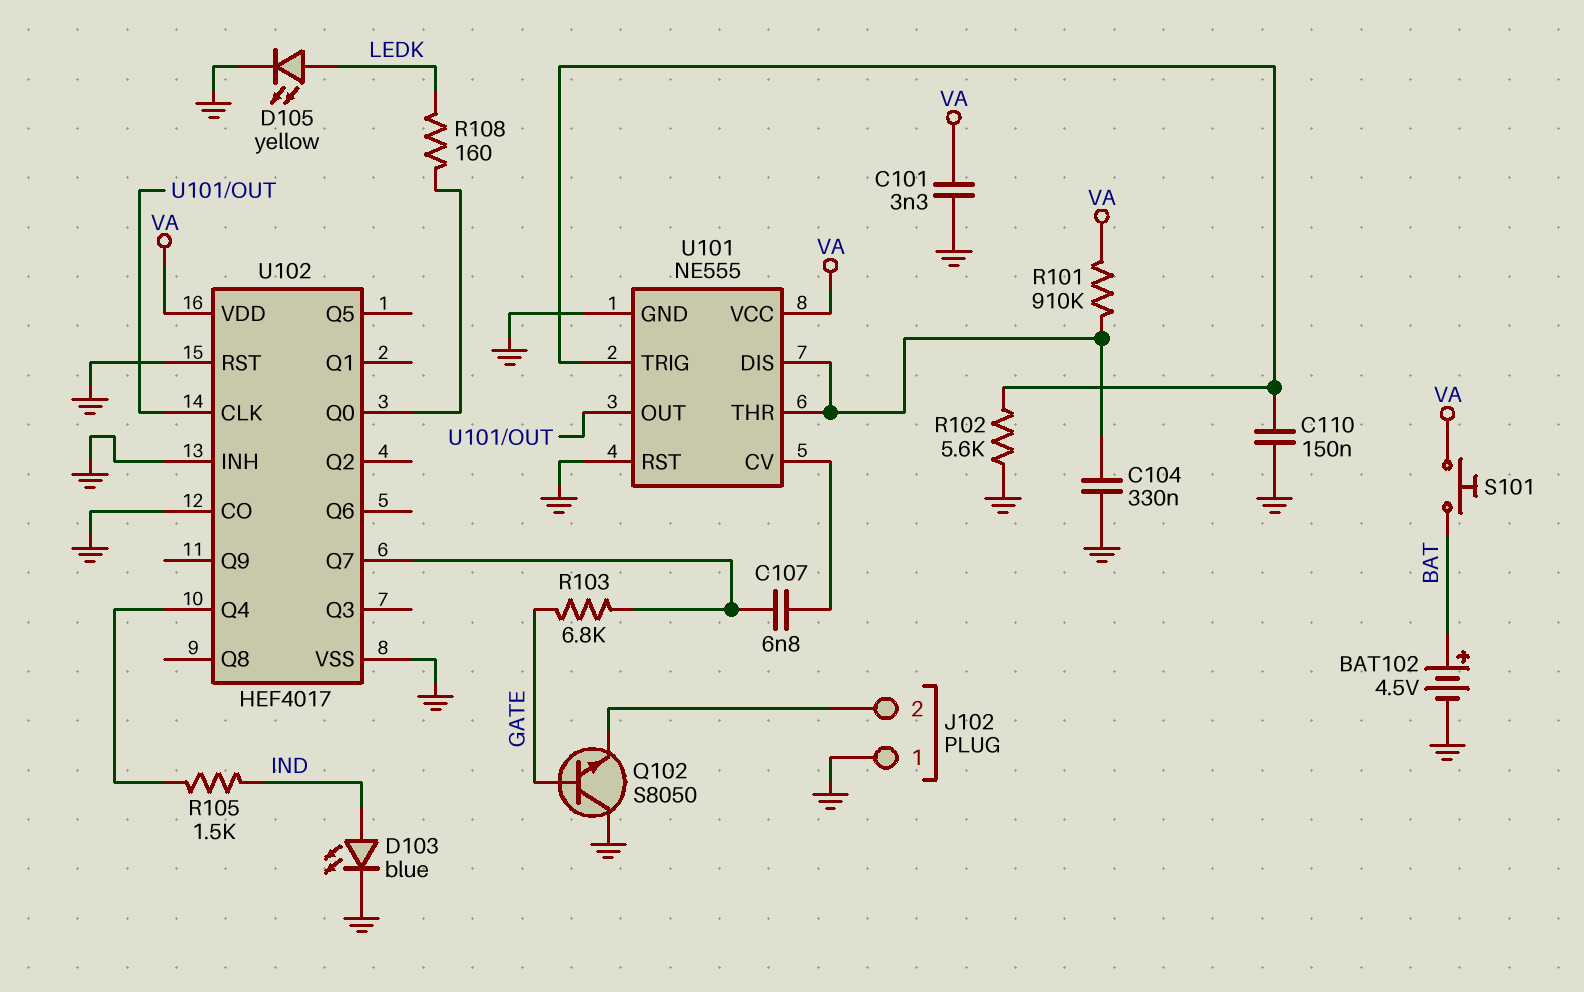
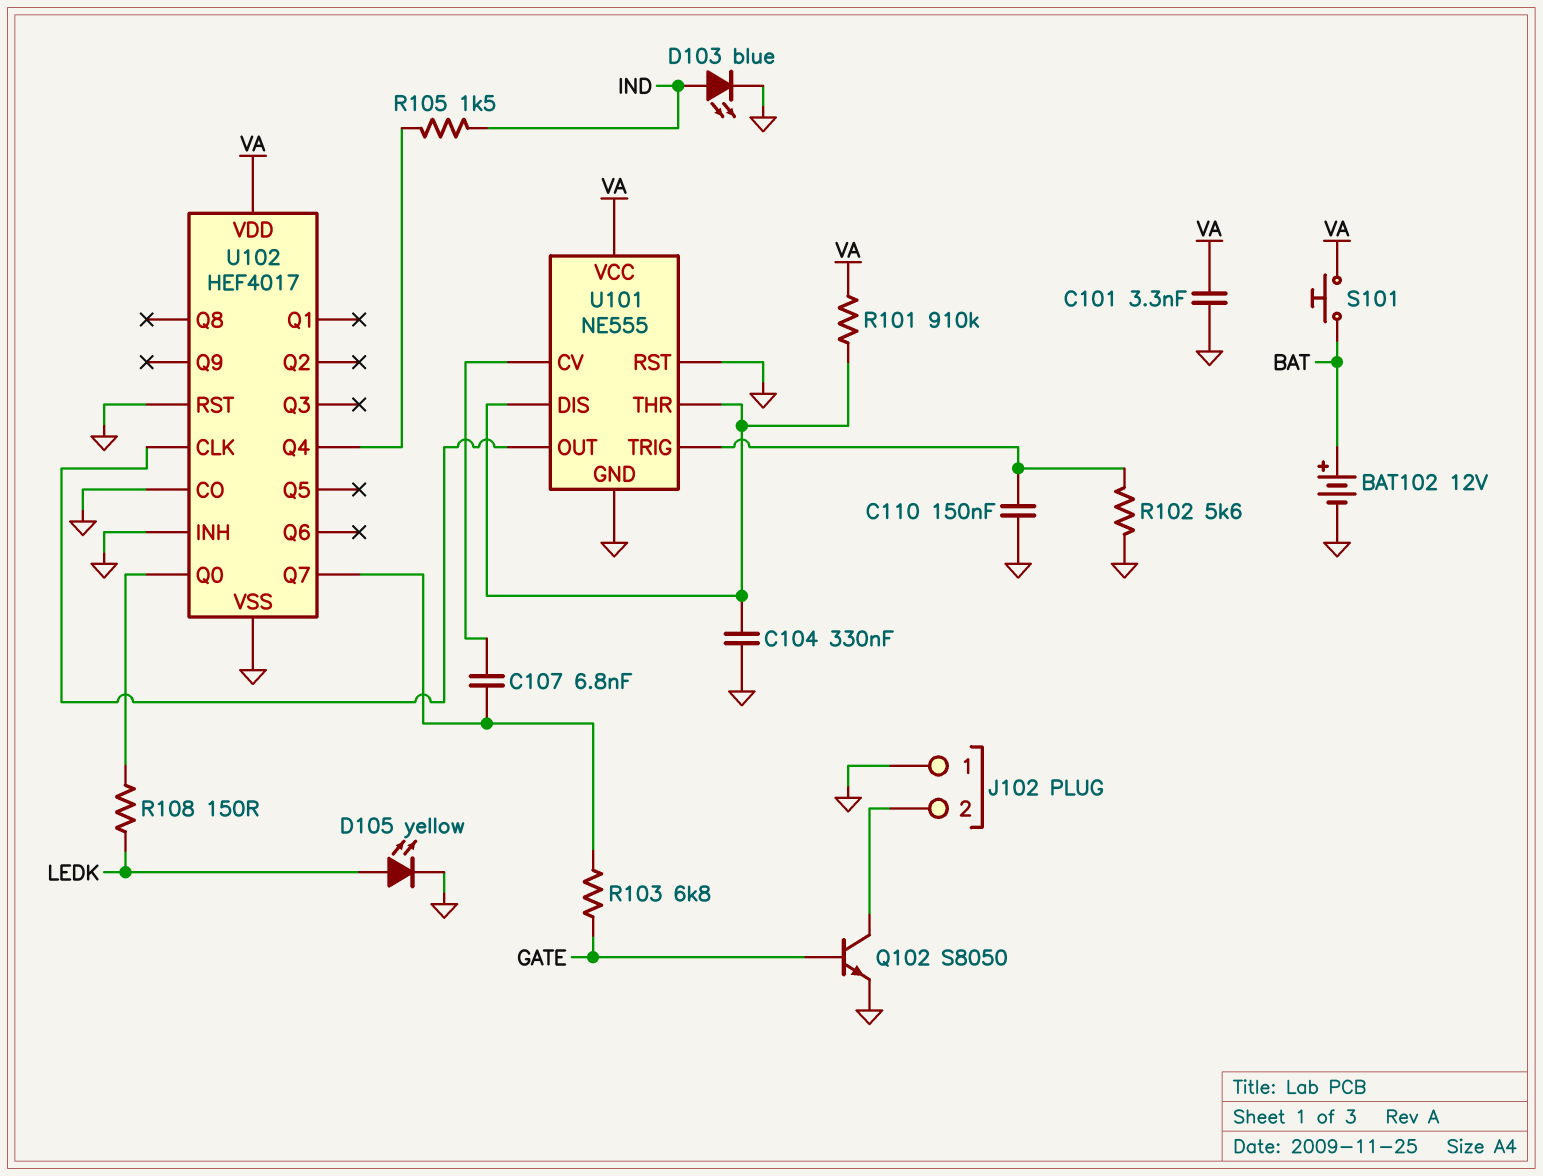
BAT102: 4.5V (plus BAT, minus GND) -> 12V (plus BAT, minus GND)
Q102: NPN S8050 (B GATE, C GND, E J102/2) -> NPN S8050 (B GATE, C J102/2, E GND)
R108: 160 (LEDK, U102/Q0) -> 150 (LEDK, U102/Q0)

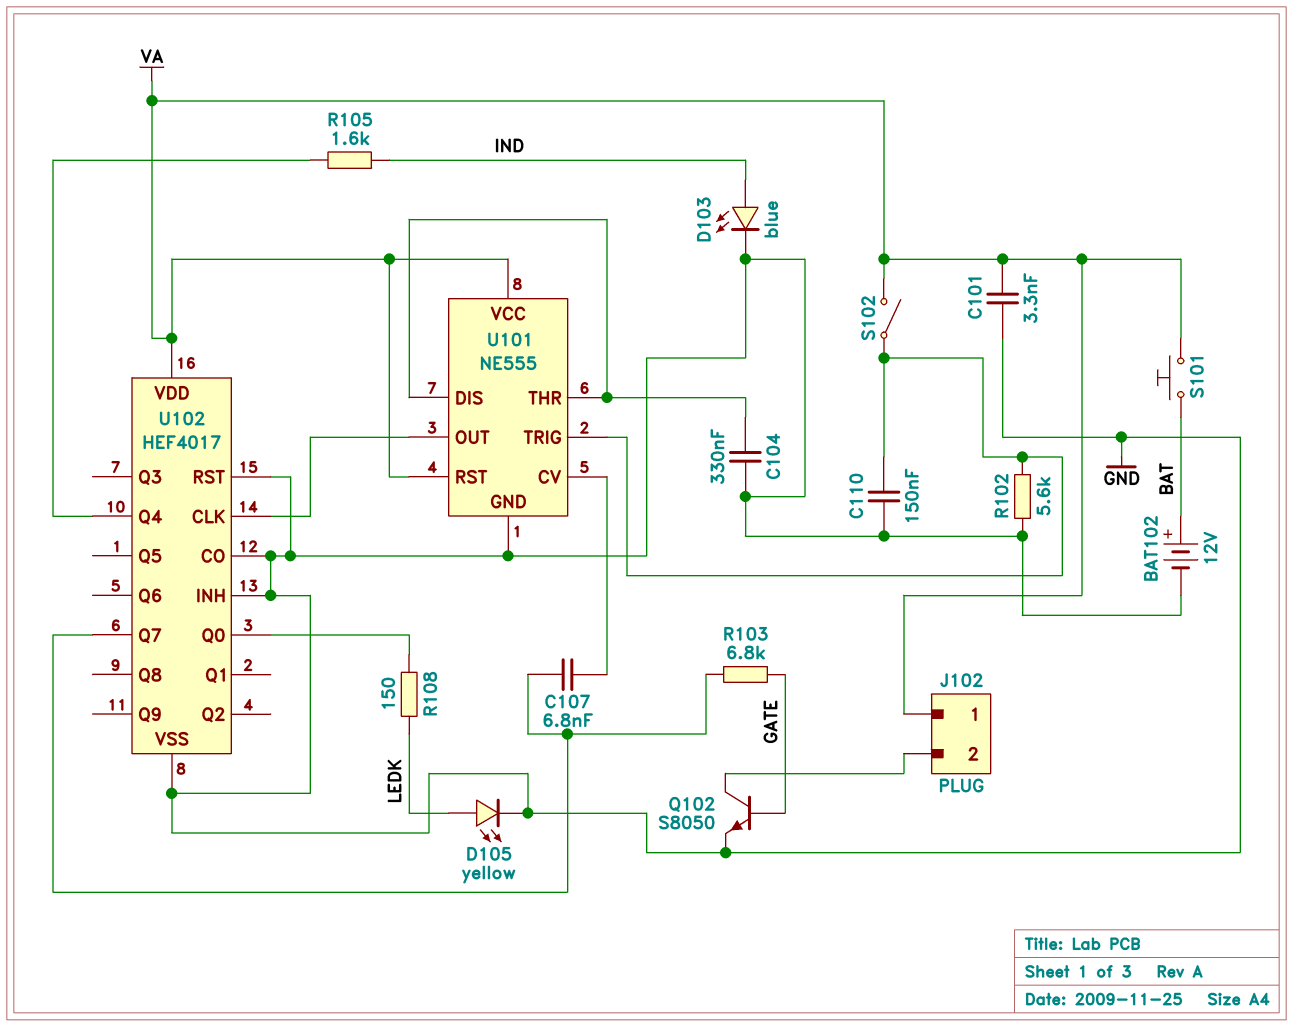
J102 pin 1: GND -> VA
R101: 910k (U101/DIS, VA) -> none
R105: 1.5k (IND, U102/Q4) -> 1.6k (IND, U102/Q4)
S102: none -> switch (U101/TRIG, VA)
U101 pin RST: GND -> VA

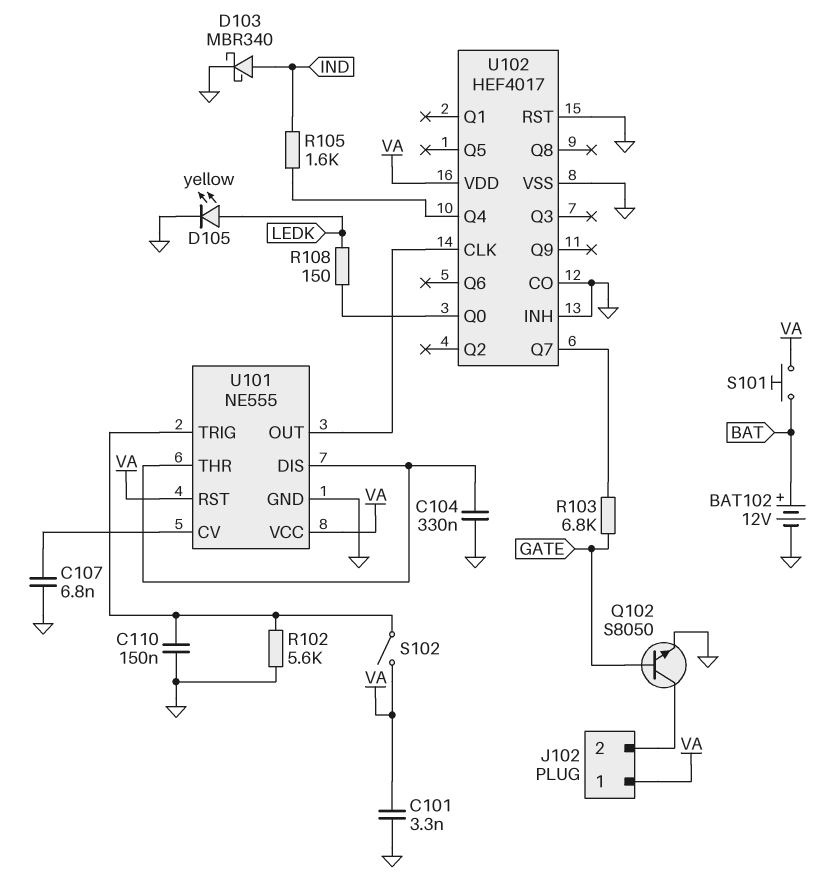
C107: 6.8nF (U101/CV, U102/Q7) -> 6.8nF (GND, U101/CV)
D103: LED blue (A IND, K GND) -> schottky MBR340 (A IND, K GND)

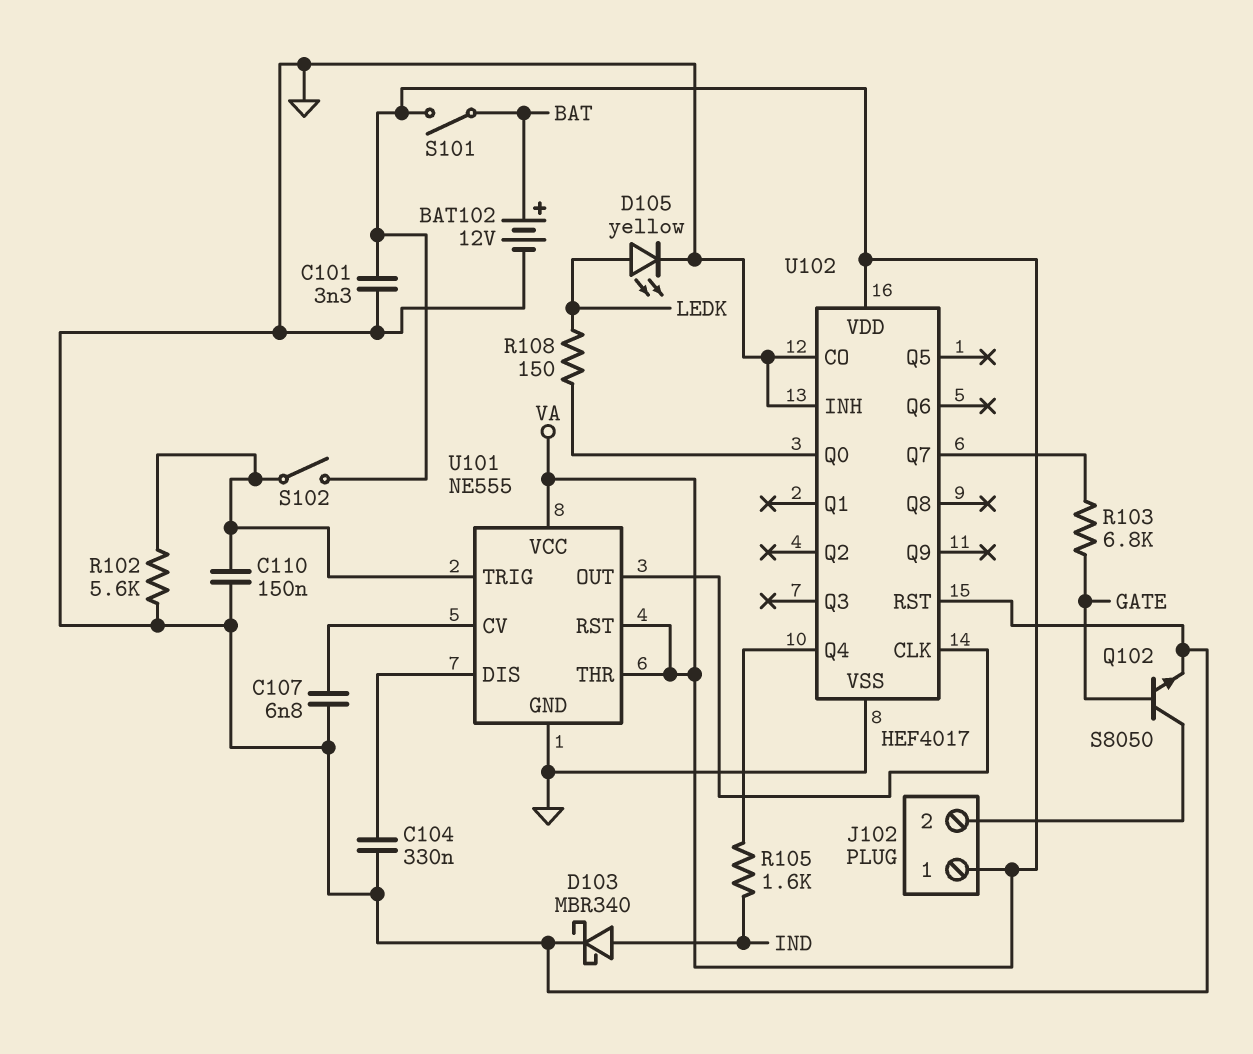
S101: button (BAT, VA) -> switch (BAT, VA)
U101 pin THR: U101/DIS -> VA

